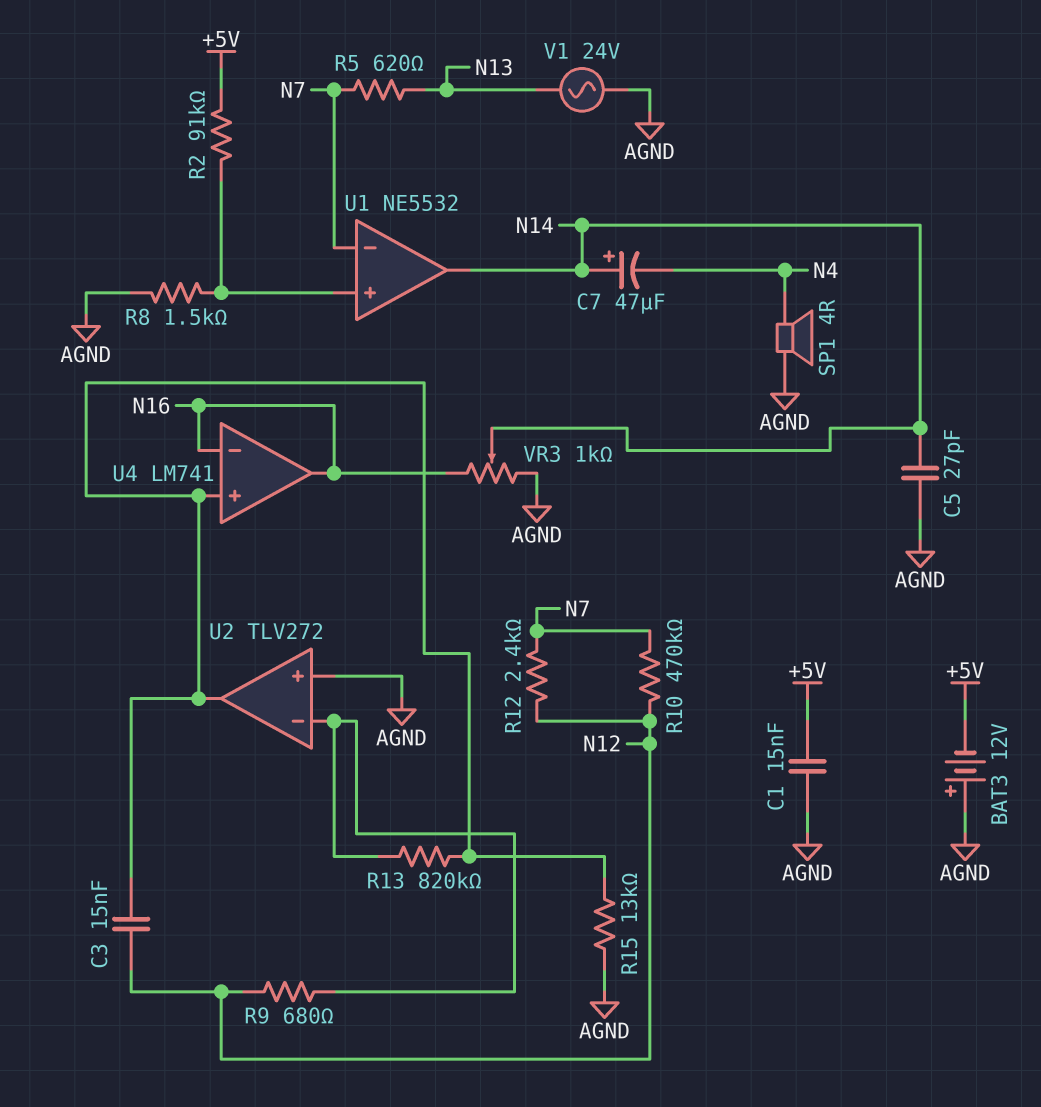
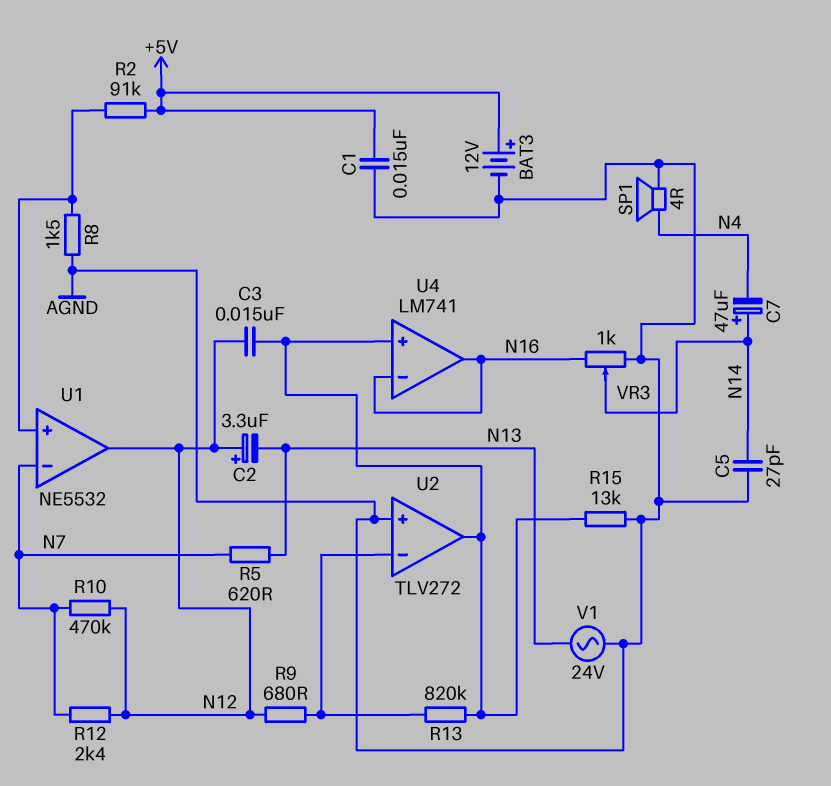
BAT3: 12V (plus AGND, minus +5V) -> 12V (plus +5V, minus AGND)
C2: none -> 3.3uF (plus N12, minus N13)
U1 pin out: N14 -> N12

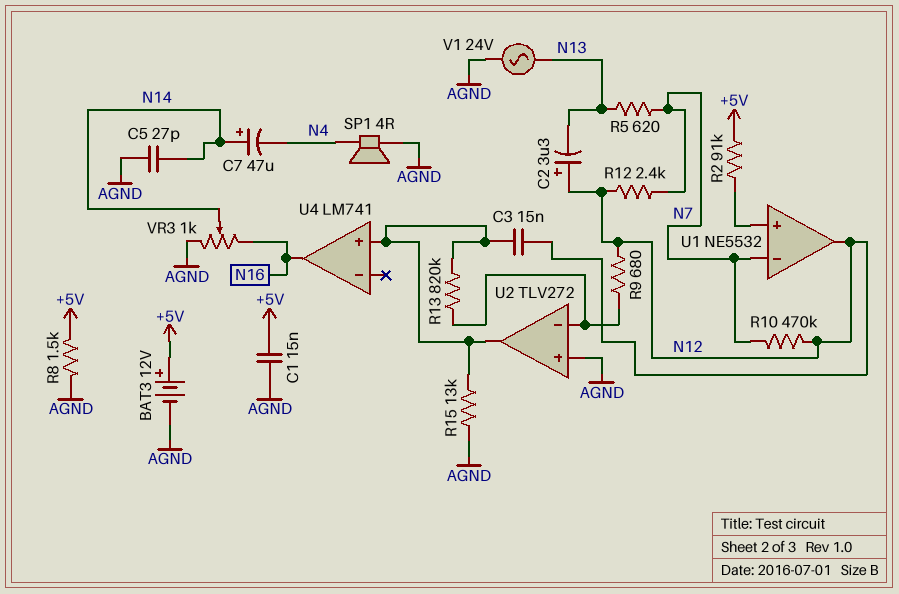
R8: 1.5k (AGND, U1/in+) -> 1.5k (+5V, AGND)
U4 pin in-: N16 -> none

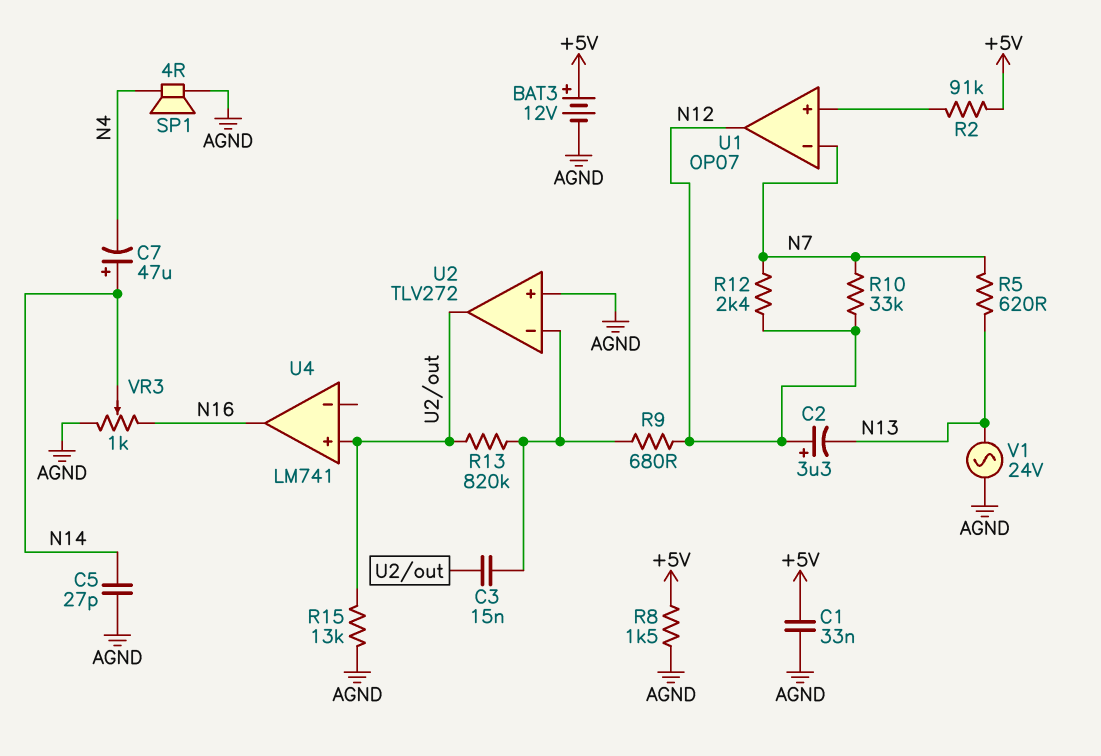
C1: 15nF (+5V, AGND) -> 33nF (+5V, AGND)
C3: 15nF (N12, U2/out) -> 15nF (U2/in-, U2/out)
R10: 470k (N7, N12) -> 33k (N7, N12)
U1: NE5532 -> OP07

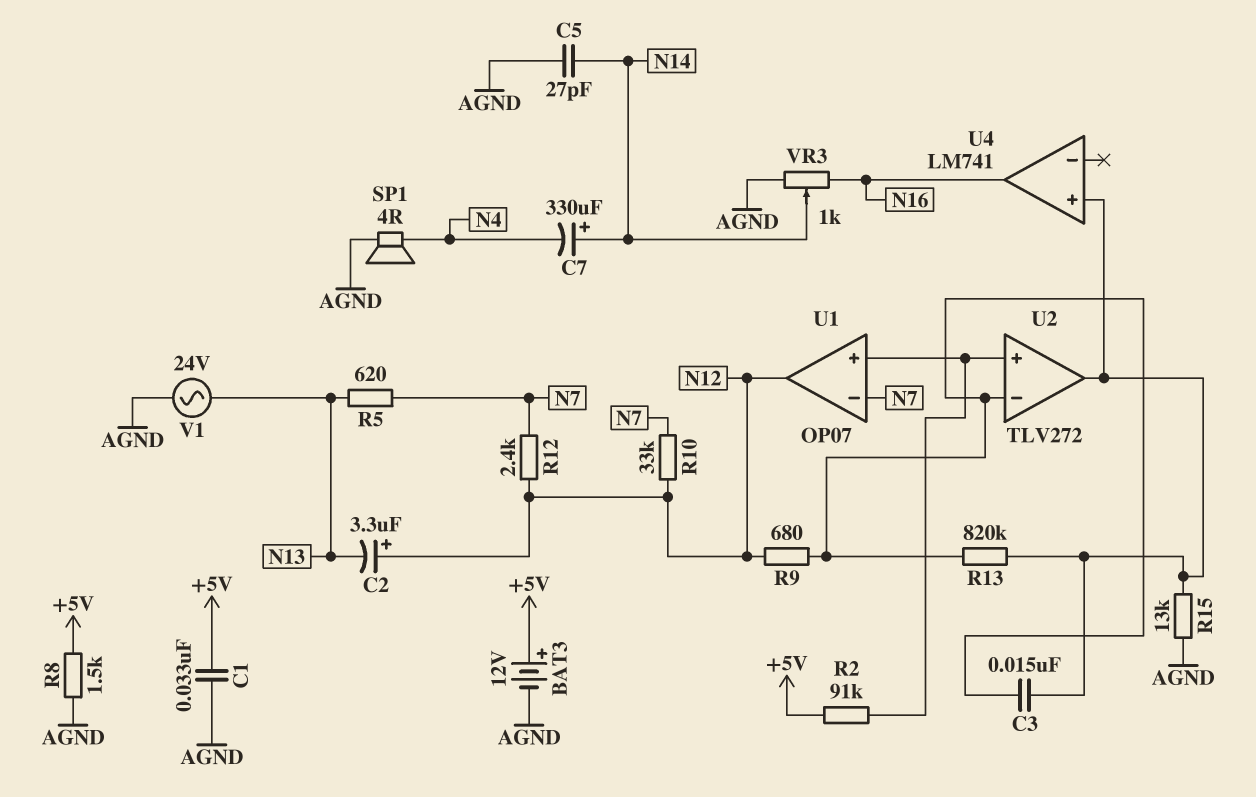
C7: 47uF (plus N14, minus N4) -> 330uF (plus N14, minus N4)
U2 pin in+: AGND -> U1/in+

